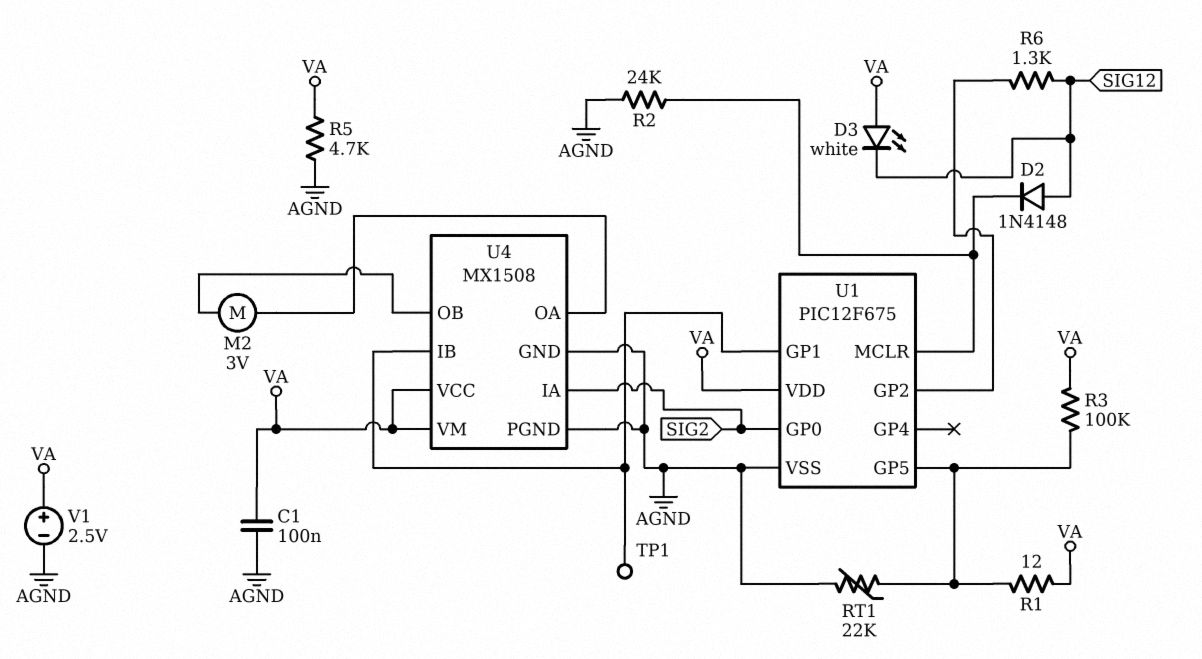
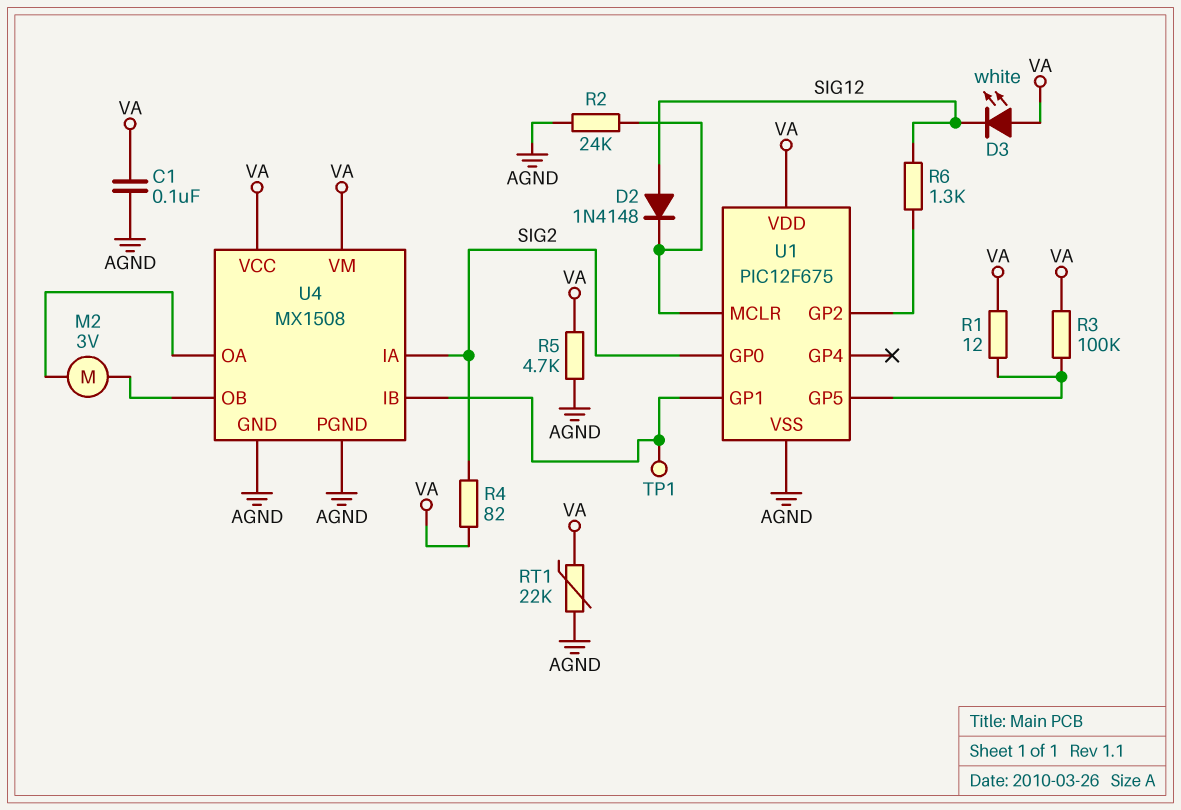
R4: none -> 82 (SIG2, VA)
RT1: 22k (AGND, U1/GP5) -> 22k (AGND, VA)
V1: 2.5V (plus VA, minus AGND) -> none

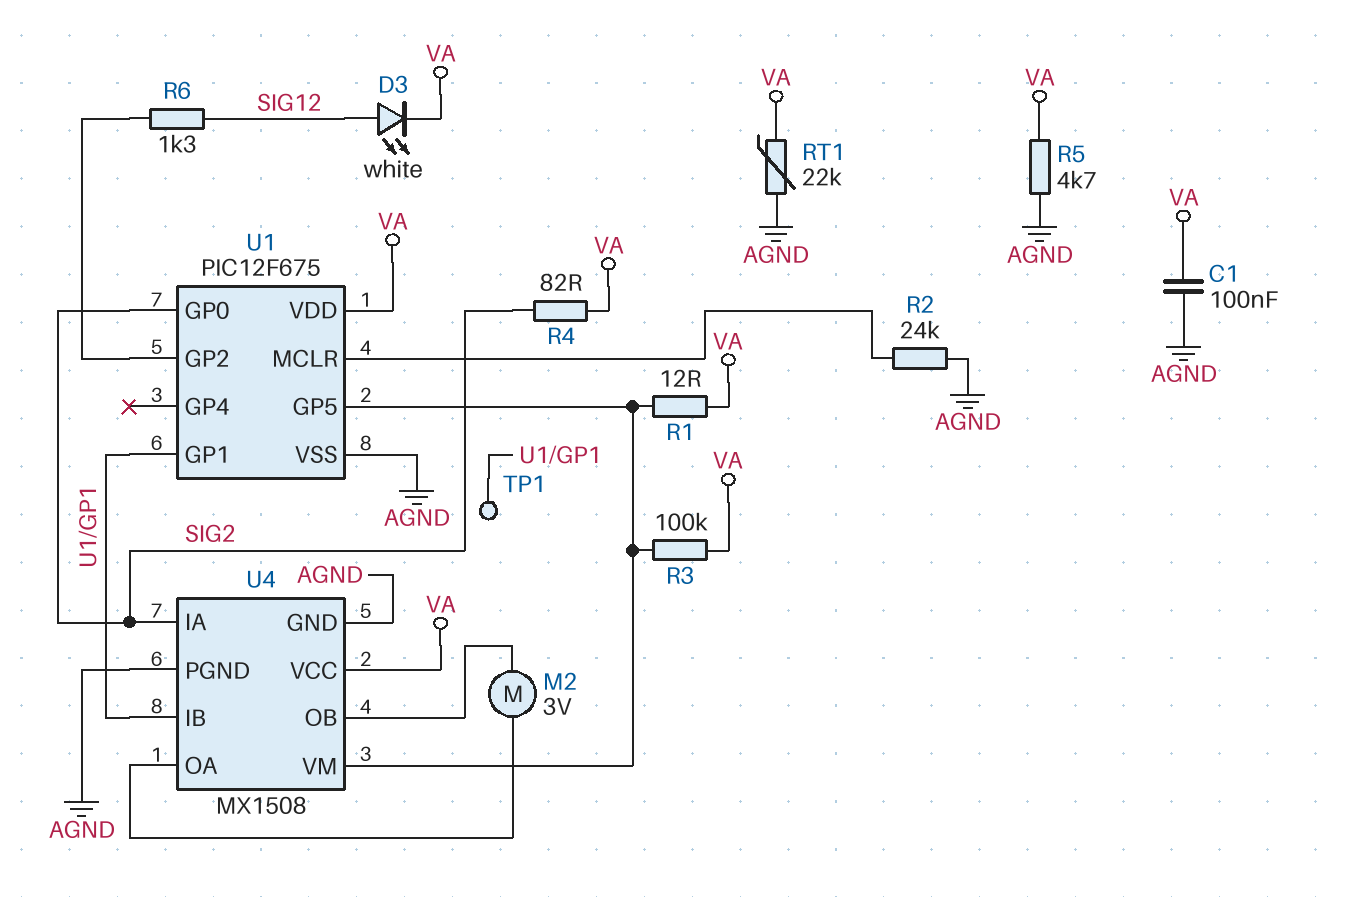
D2: diode 1N4148 (A SIG12, K U1/MCLR) -> none
D3: LED white (A VA, K SIG12) -> LED white (A SIG12, K VA)
U4 pin VM: VA -> U1/GP5

